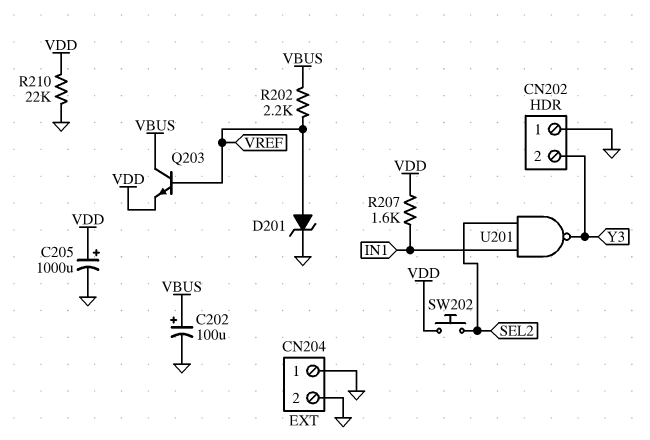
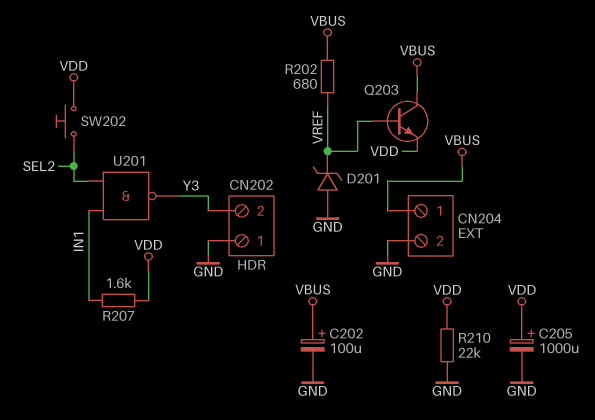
CN204 pin 1: GND -> VBUS
D201: zener (A VREF, K GND) -> zener (A GND, K VREF)
R202: 2.2k (VBUS, VREF) -> 680 (VBUS, VREF)

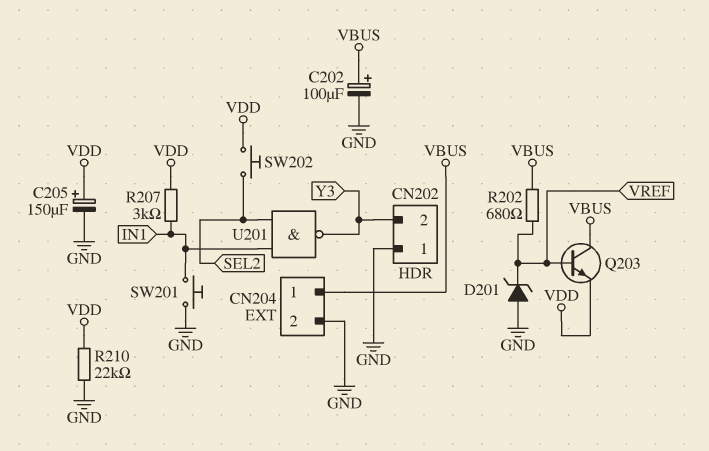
C205: 1000uF (plus VDD, minus GND) -> 150uF (plus VDD, minus GND)
R207: 1.6k (IN1, VDD) -> 3k (IN1, VDD)
SW201: none -> button (GND, IN1)

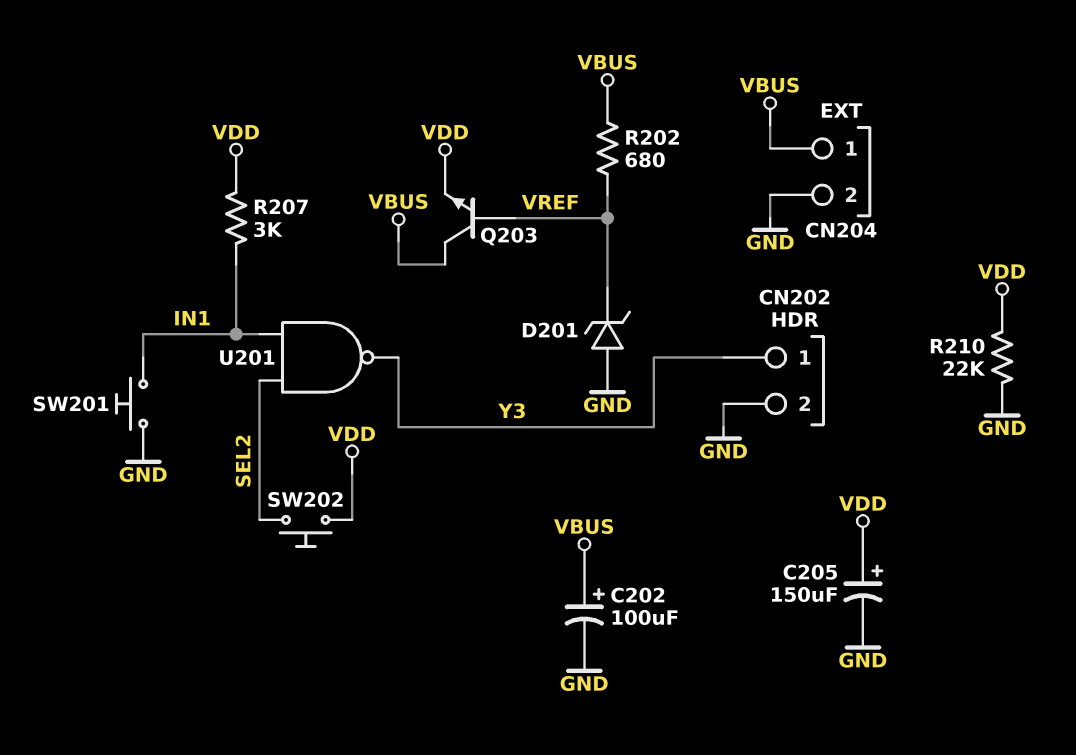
CN202 pin 1: GND -> Y3
CN202 pin 2: Y3 -> GND

